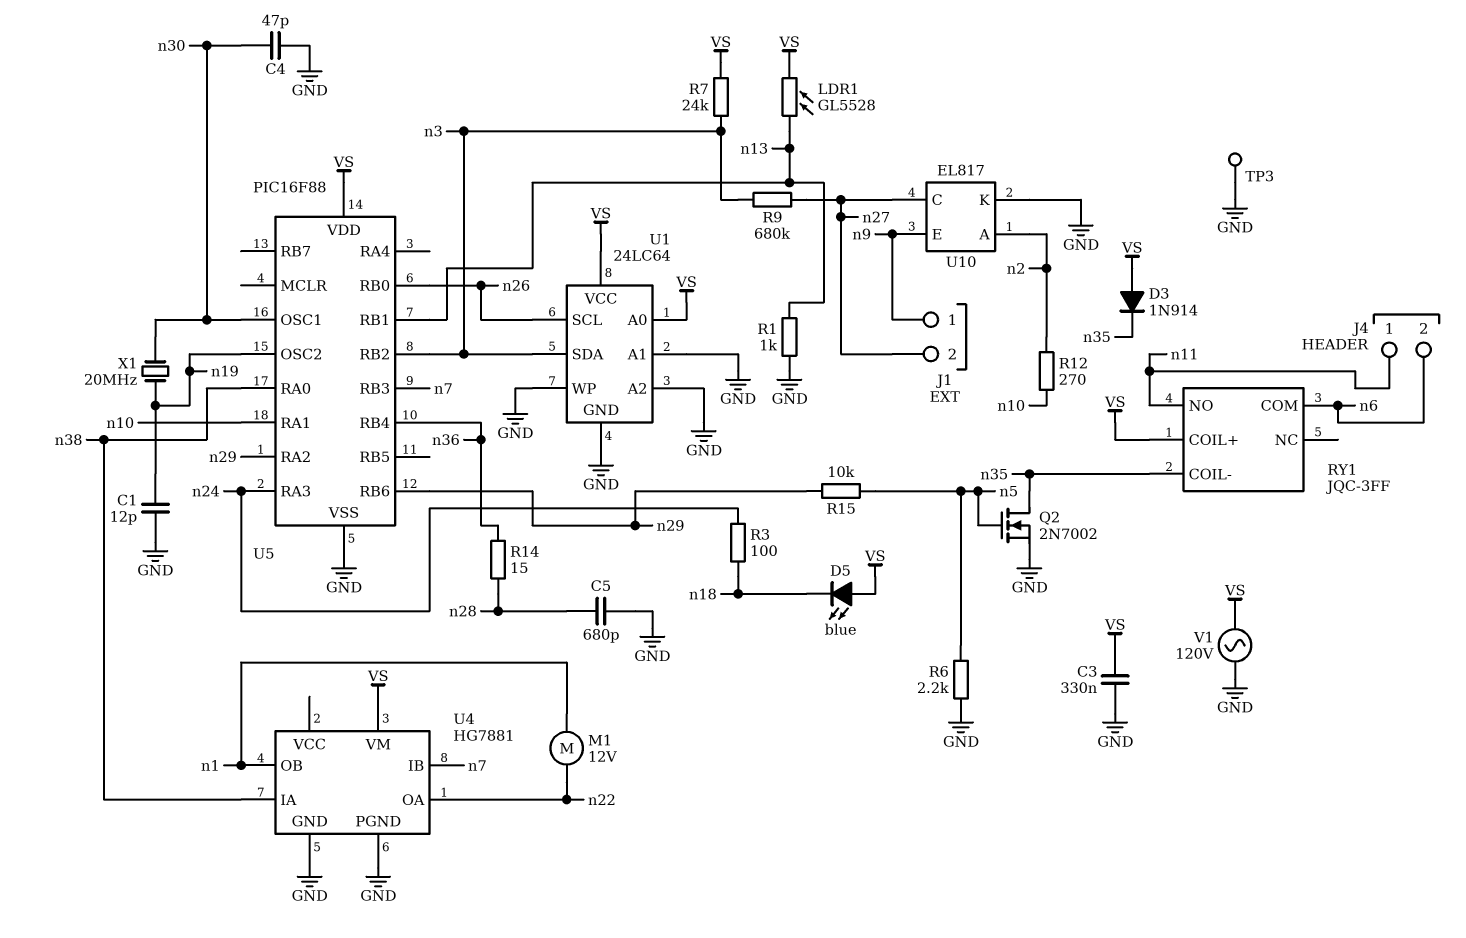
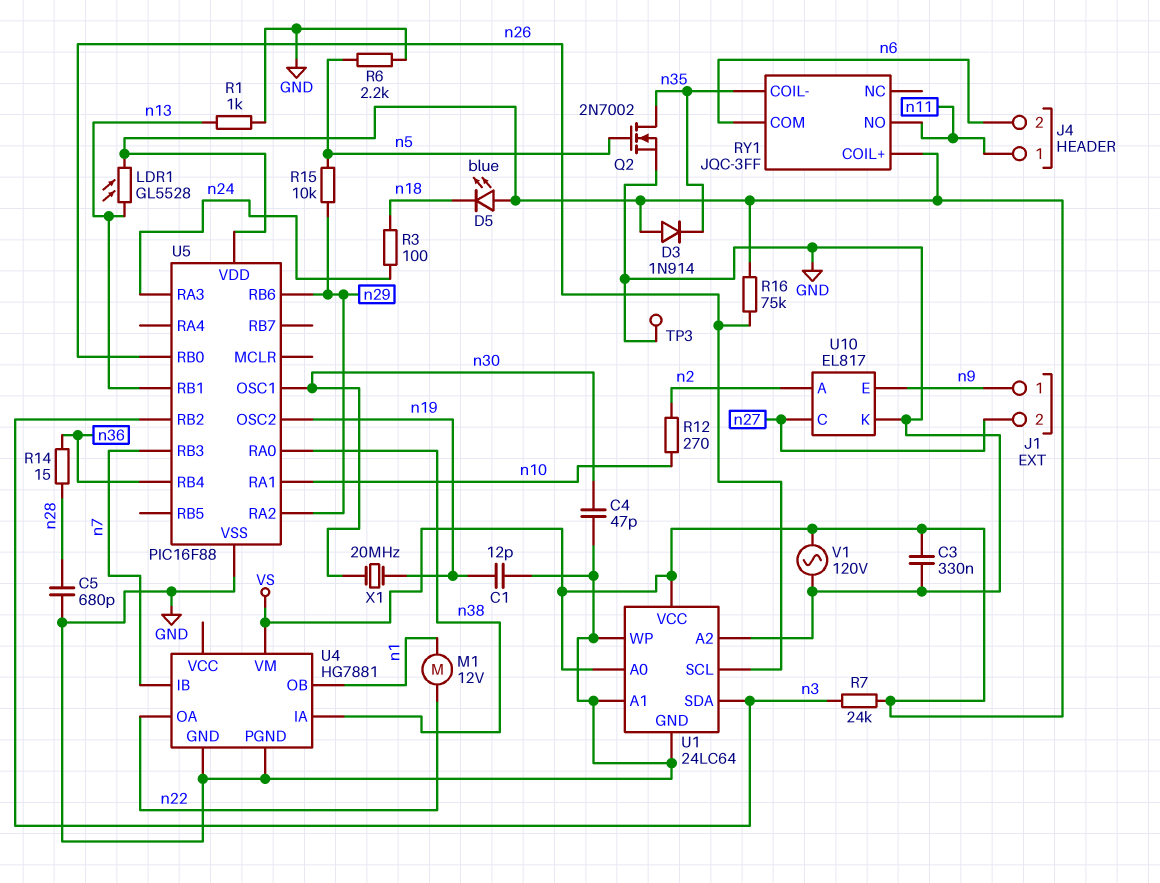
R9: 680k (n3, n27) -> none
R16: none -> 75k (VS, n26)

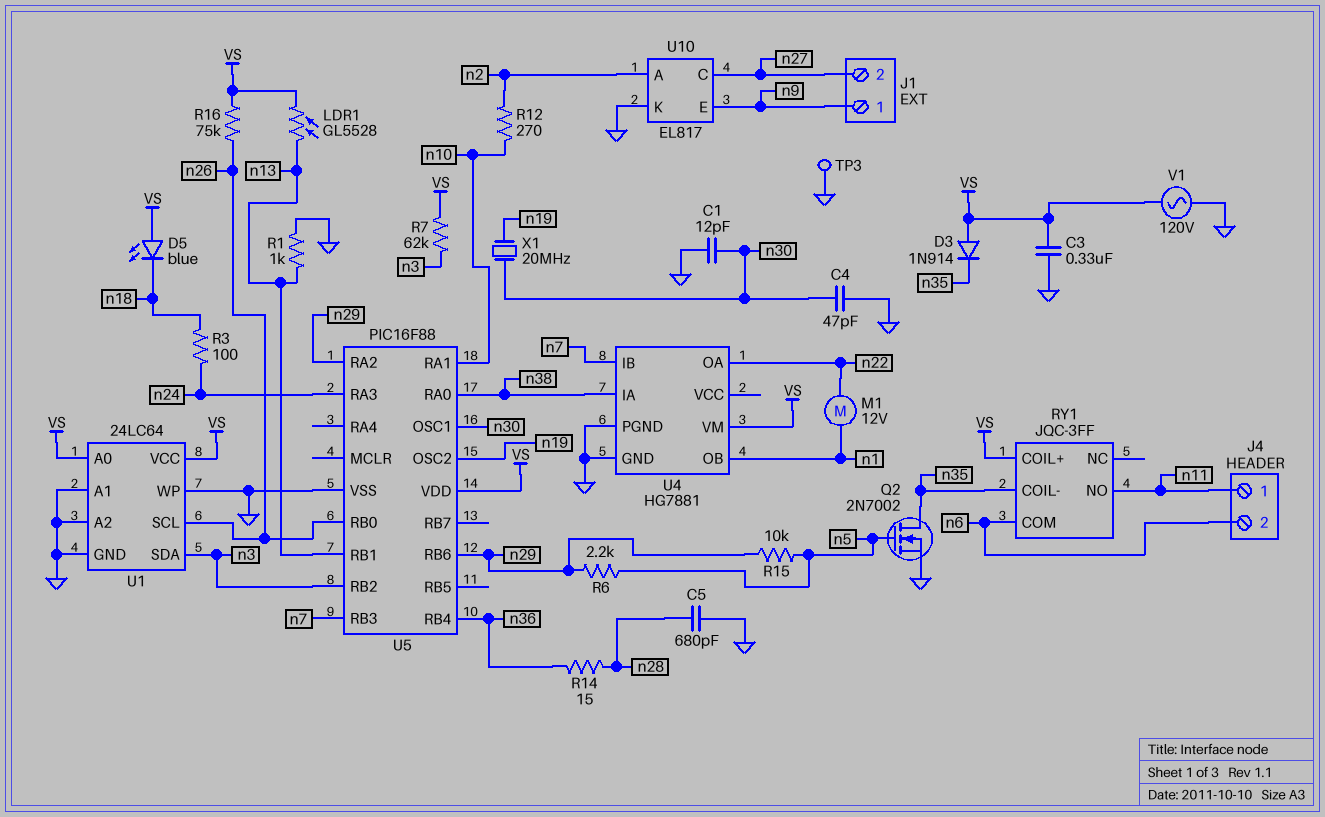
C1: 12pF (GND, n19) -> 12pF (GND, n30)
R6: 2.2k (GND, n5) -> 2.2k (n5, n29)
R7: 24k (VS, n3) -> 62k (VS, n3)

